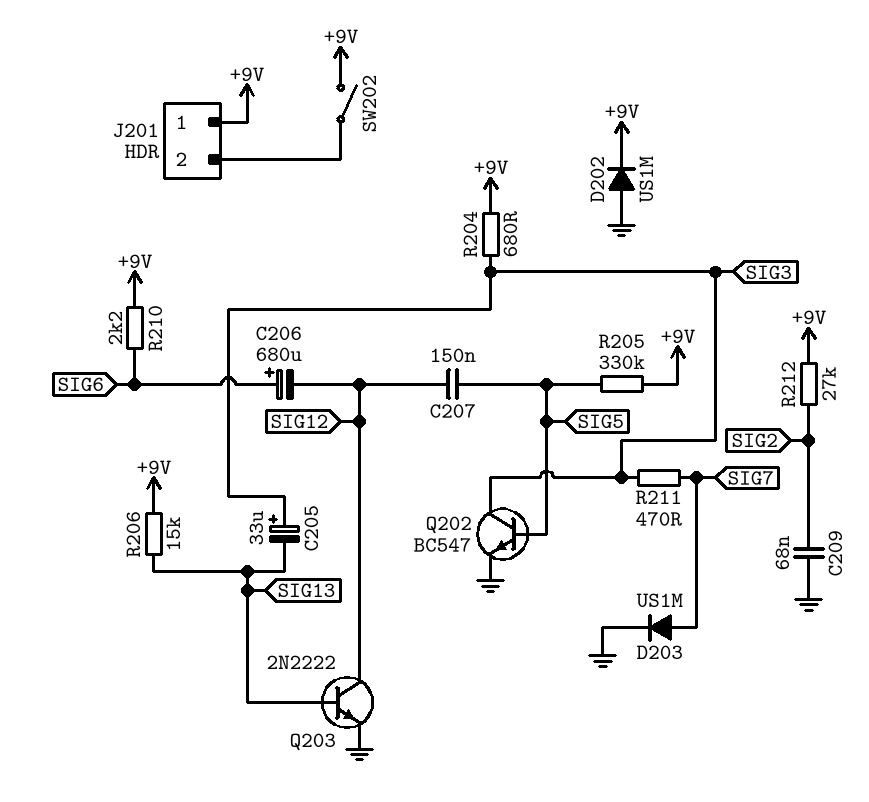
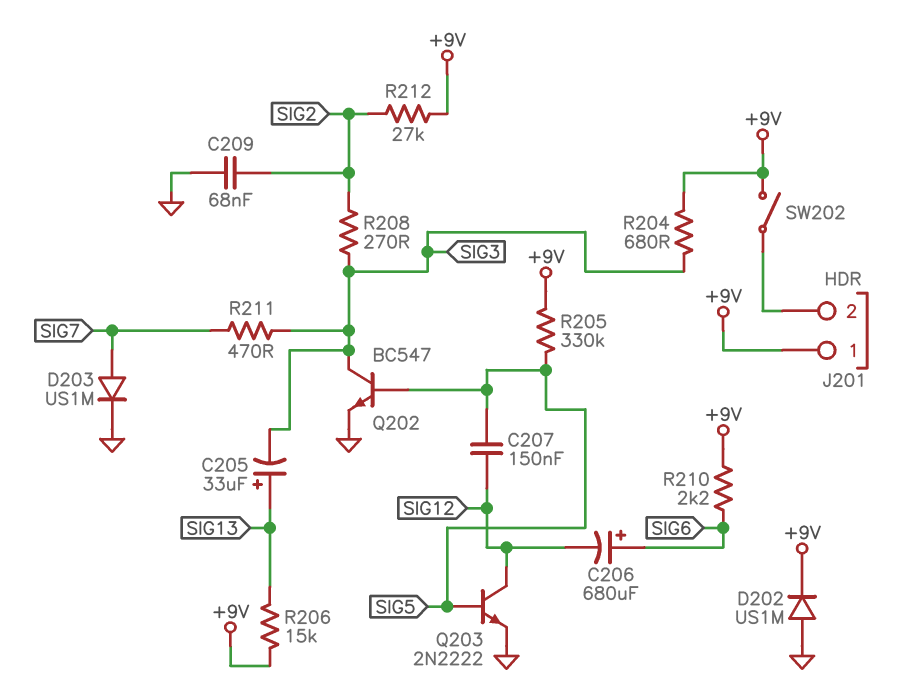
C205: 33uF (plus SIG3, minus SIG13) -> 33uF (plus SIG13, minus SIG3)
Q203: NPN 2N2222 (B SIG13, C SIG12, E GND) -> NPN 2N2222 (B SIG5, C SIG12, E GND)
R208: none -> 270 (SIG2, SIG3)

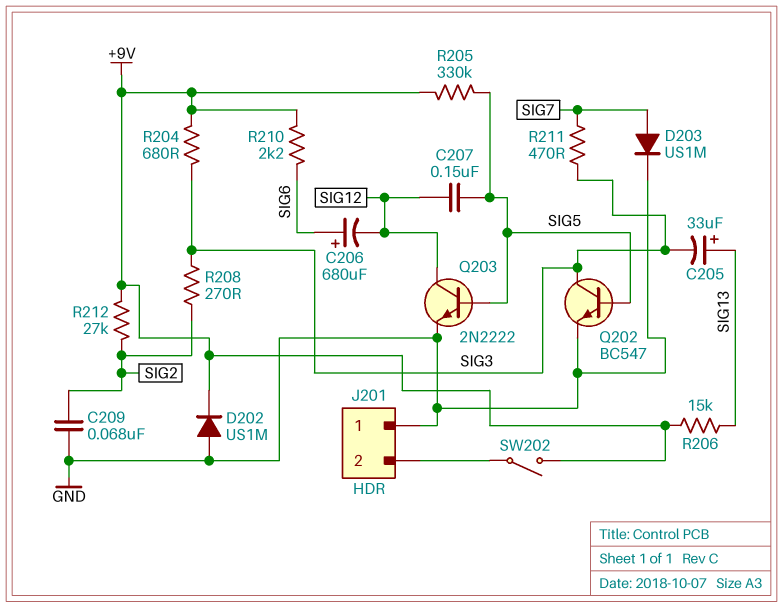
J201 pin 1: +9V -> GND

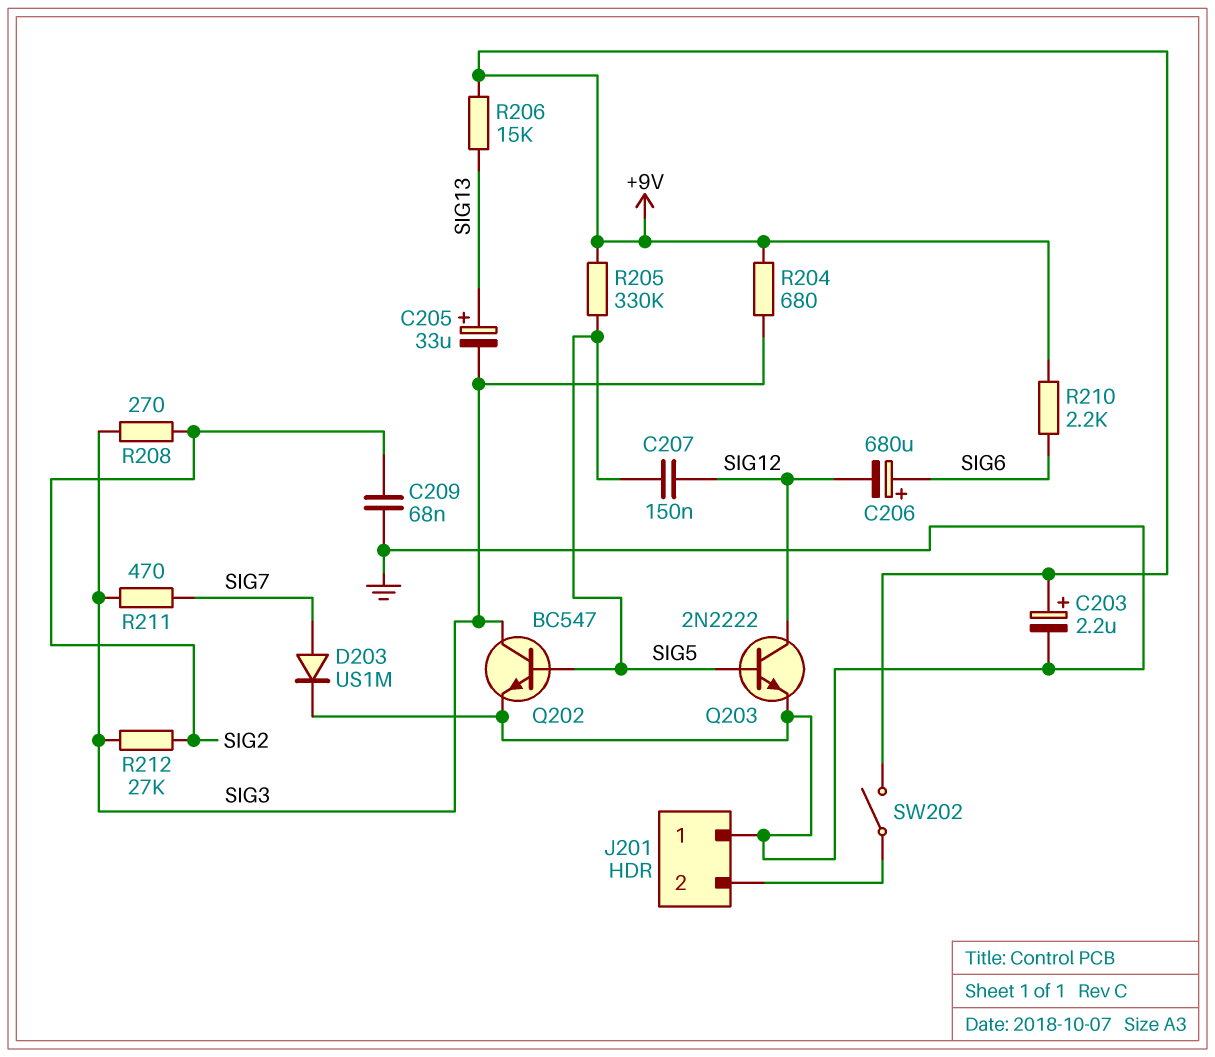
C203: none -> 2.2uF (plus +9V, minus GND)
D202: diode US1M (A GND, K +9V) -> none
R212: 27k (+9V, SIG2) -> 27k (SIG2, SIG3)

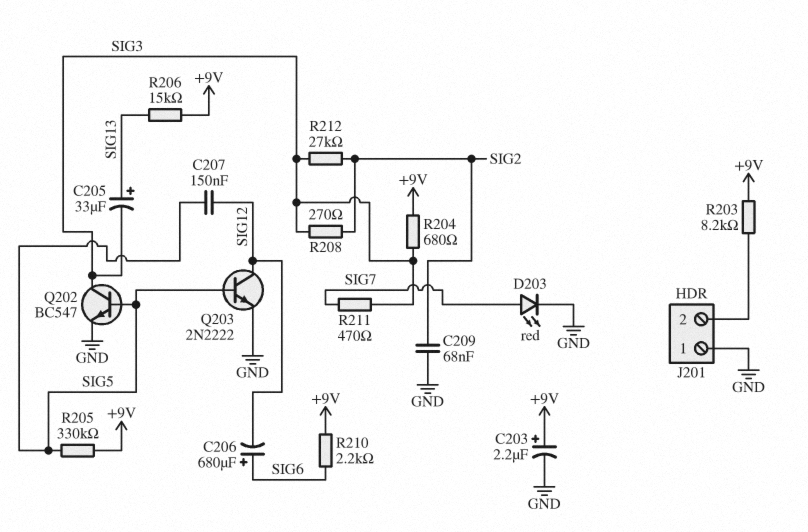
D203: diode US1M (A SIG7, K GND) -> LED red (A SIG7, K GND)
R203: none -> 8.2k (+9V, J201/2)
SW202: switch (+9V, J201/2) -> none

